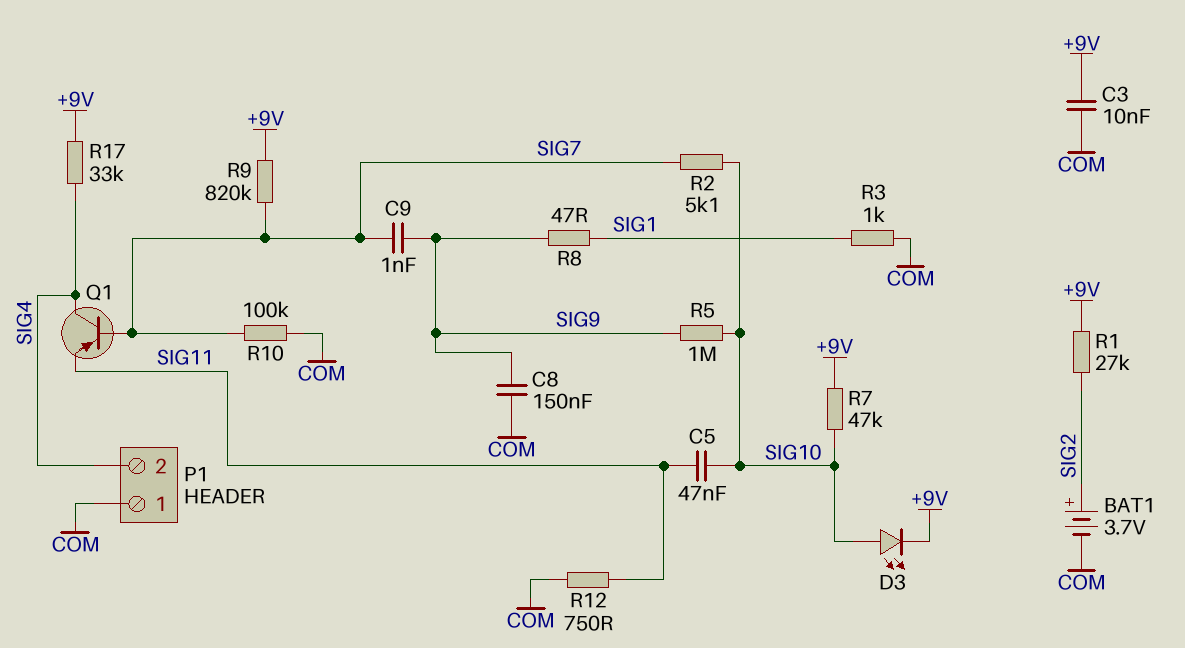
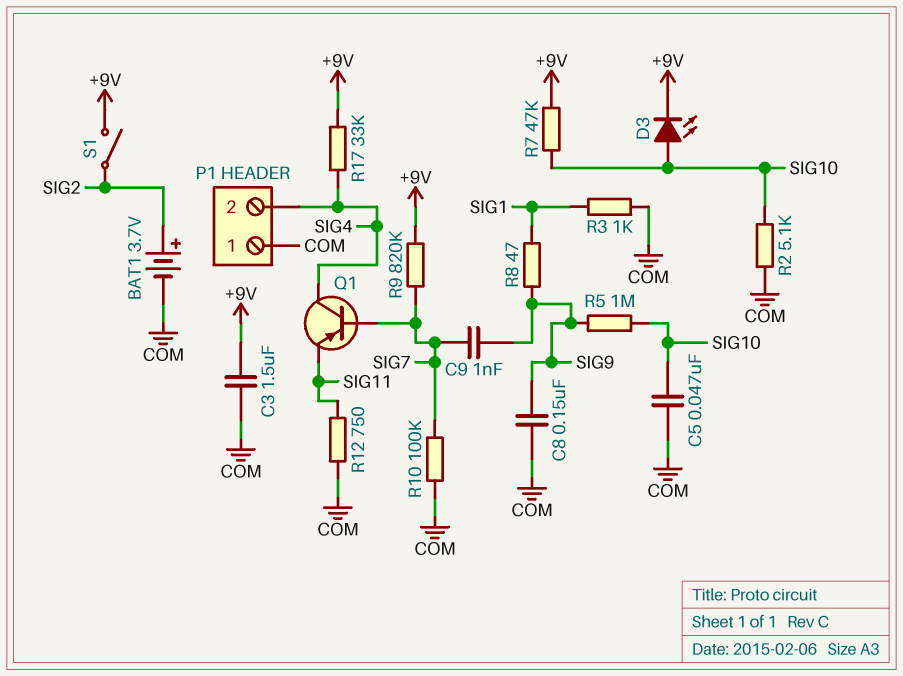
C3: 10nF (+9V, COM) -> 1.5uF (+9V, COM)
C5: 47nF (SIG10, SIG11) -> 47nF (COM, SIG10)
R1: 27k (+9V, SIG2) -> none
R2: 5.1k (SIG7, SIG10) -> 5.1k (COM, SIG10)
S1: none -> switch (+9V, SIG2)

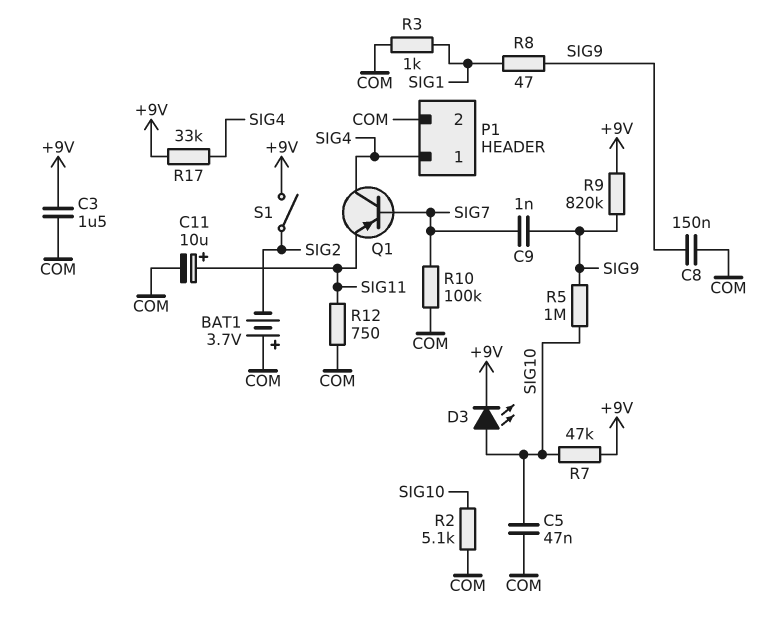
BAT1: 3.7V (plus SIG2, minus COM) -> 3.7V (plus COM, minus SIG2)
C11: none -> 10uF (plus SIG11, minus COM)
P1 pin 1: COM -> SIG4
P1 pin 2: SIG4 -> COM
R9: 820k (+9V, SIG7) -> 820k (+9V, SIG9)

